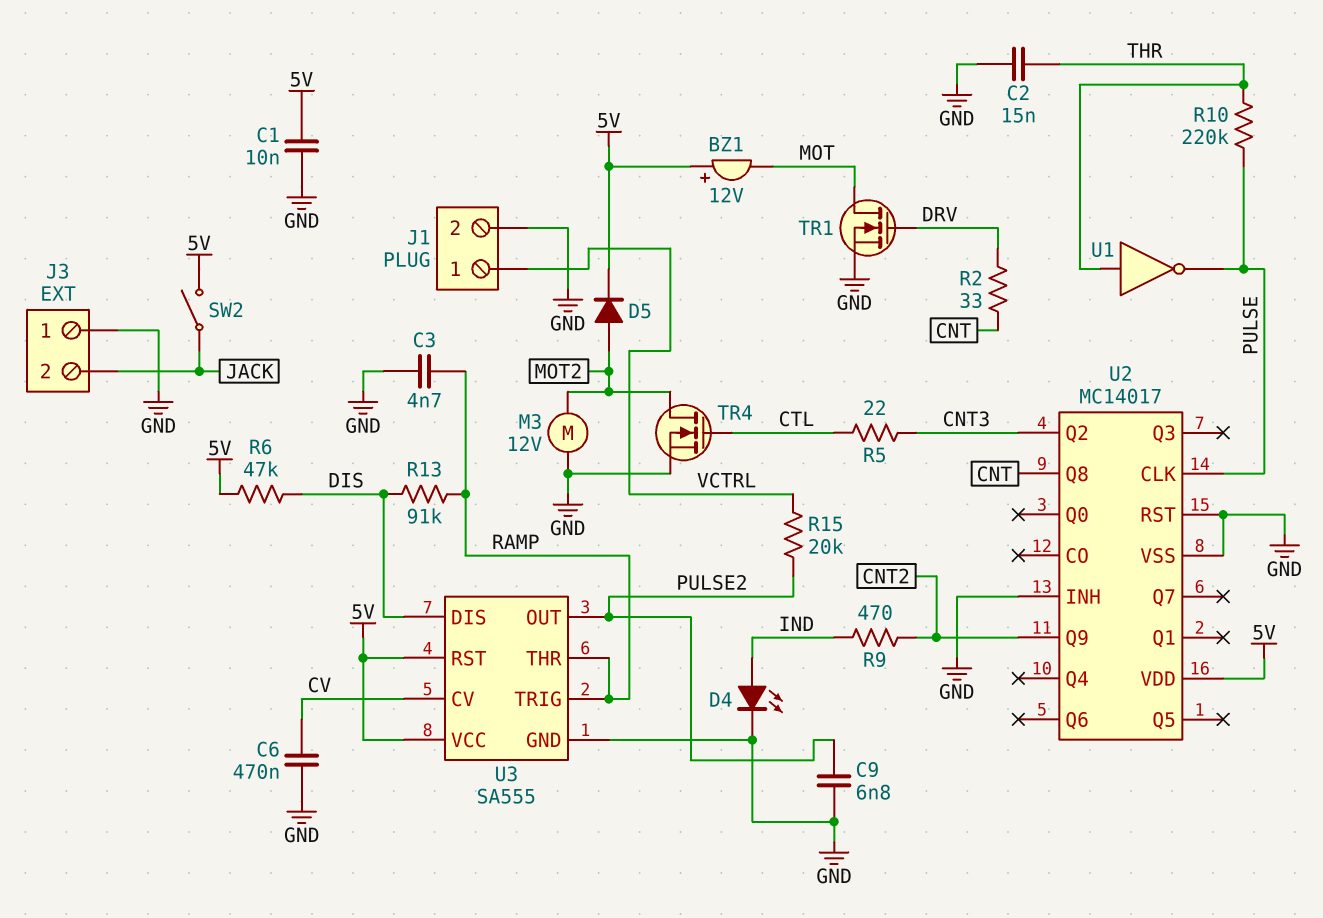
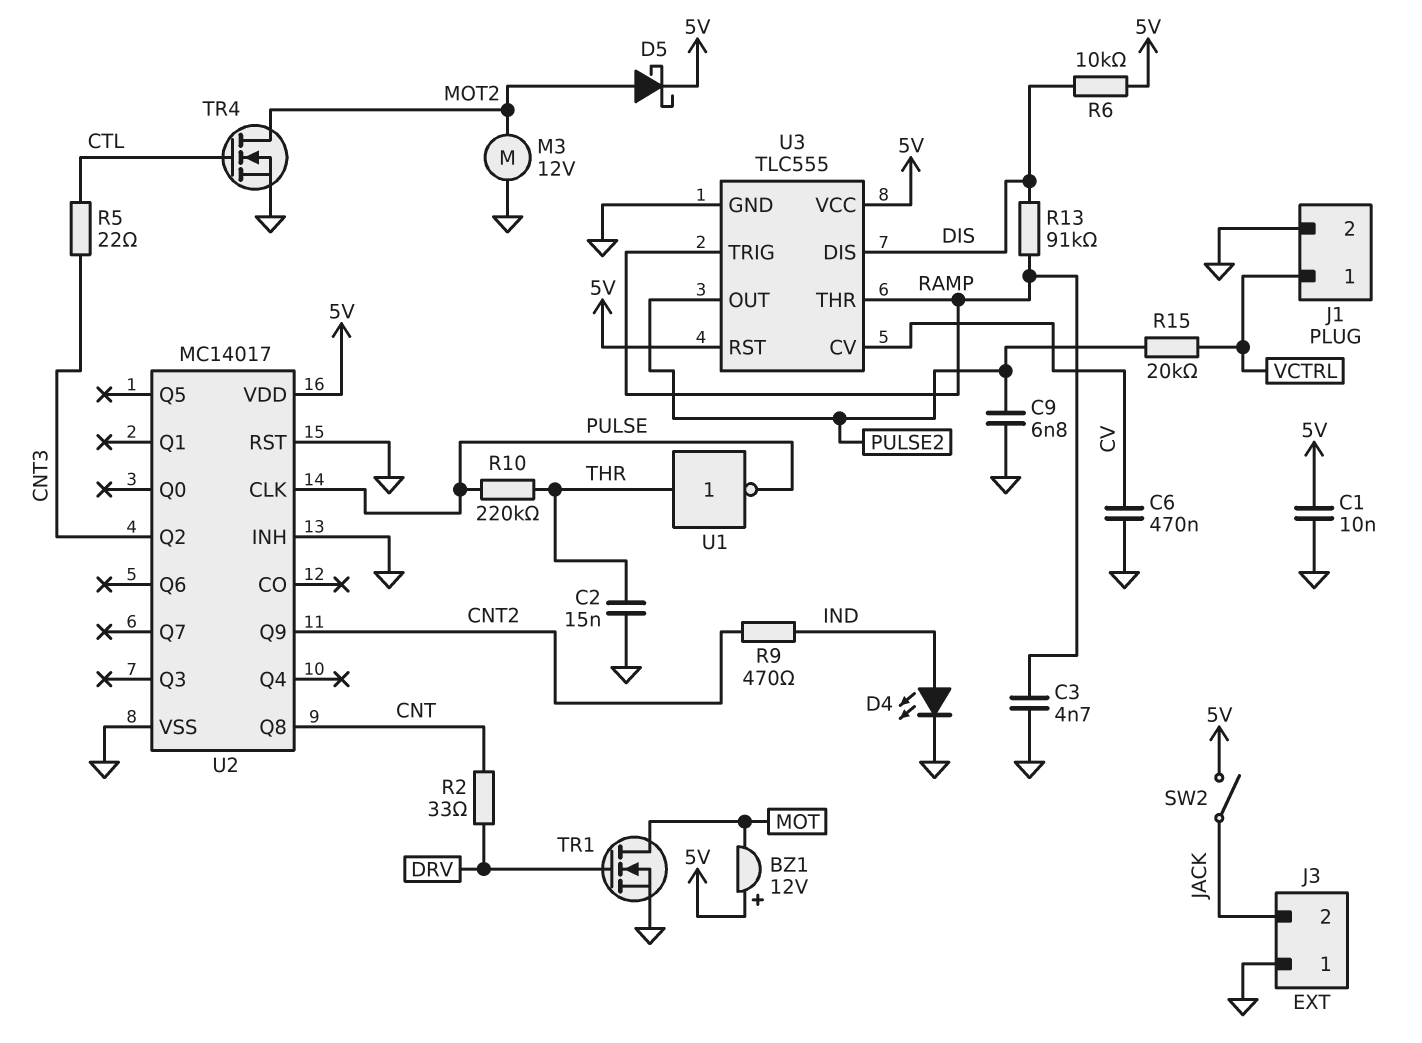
D5: diode (A MOT2, K 5V) -> schottky (A MOT2, K 5V)
R6: 47k (5V, DIS) -> 10k (5V, DIS)
U3: SA555 -> TLC555

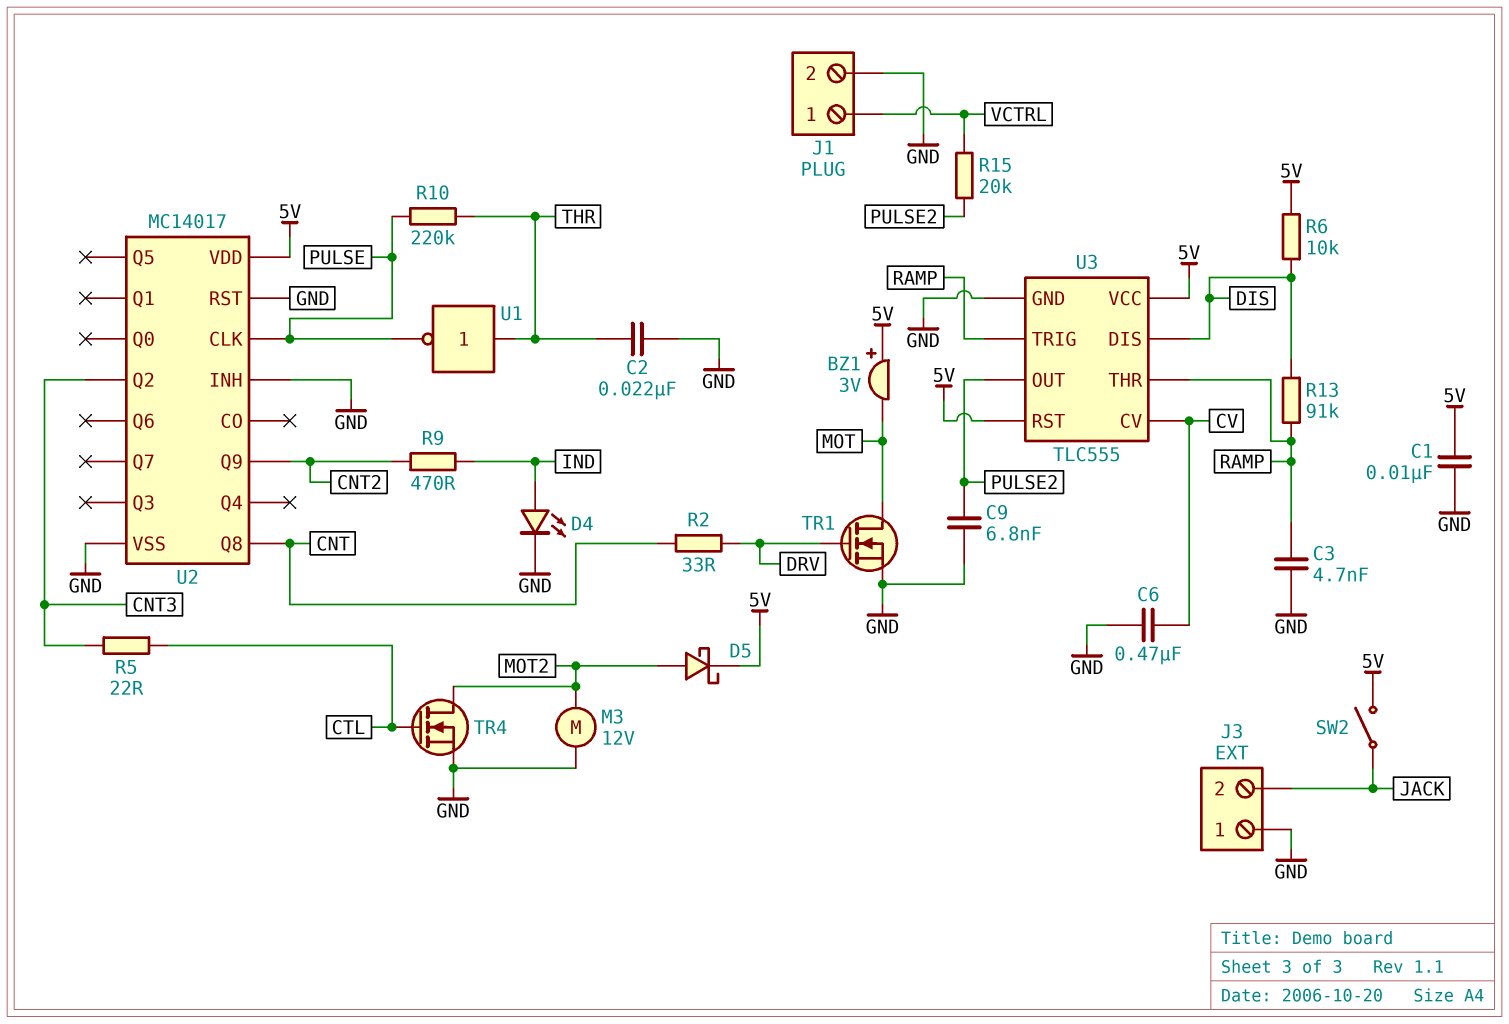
BZ1: buzzer 12V (plus 5V, minus MOT) -> buzzer 3V (plus 5V, minus MOT)
C2: 15nF (GND, THR) -> 22nF (GND, THR)

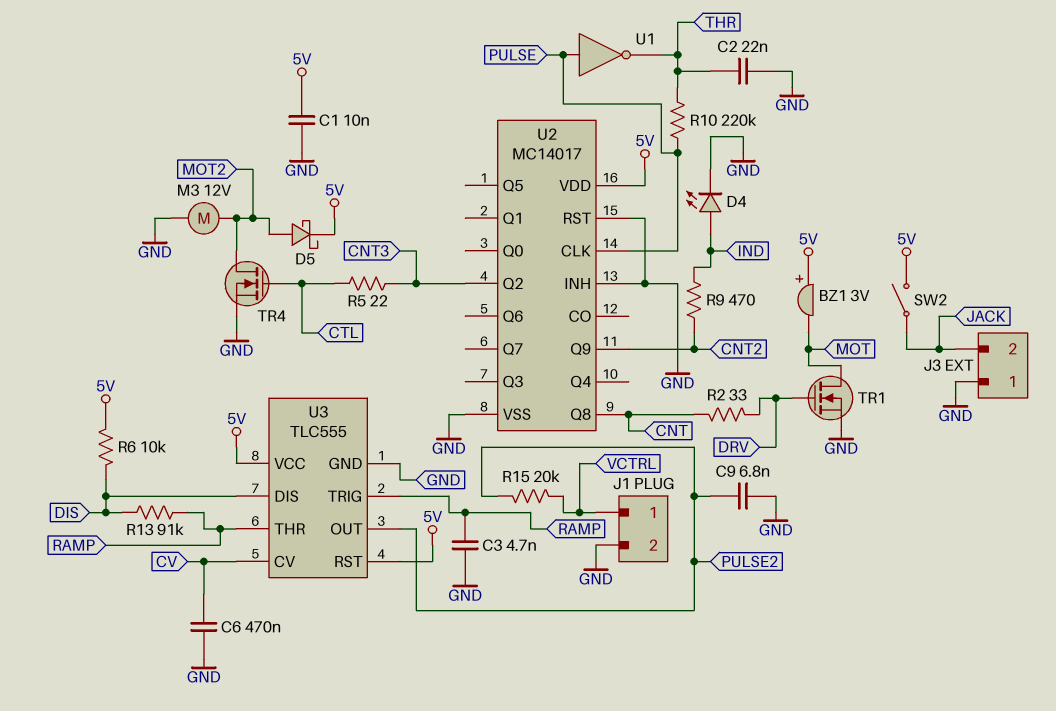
U1: NOT (in THR, out PULSE) -> NOT (in PULSE, out THR)

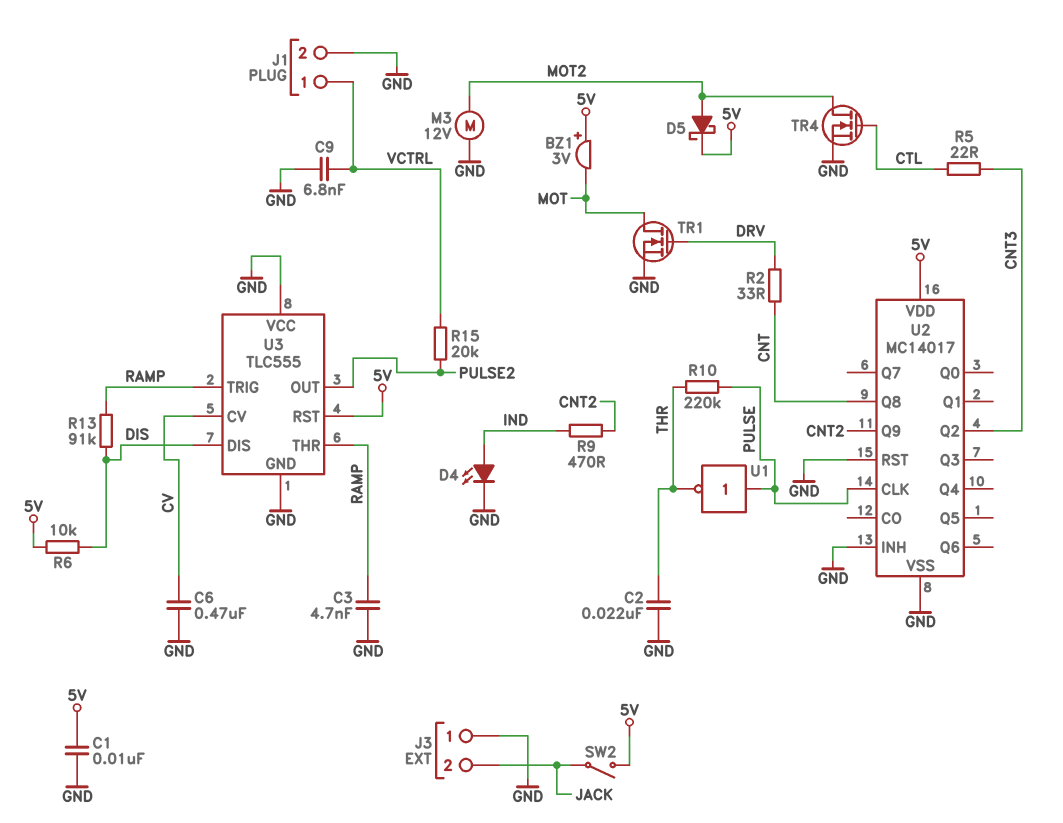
C9: 6.8nF (GND, PULSE2) -> 6.8nF (GND, VCTRL)
U3 pin VCC: 5V -> GND

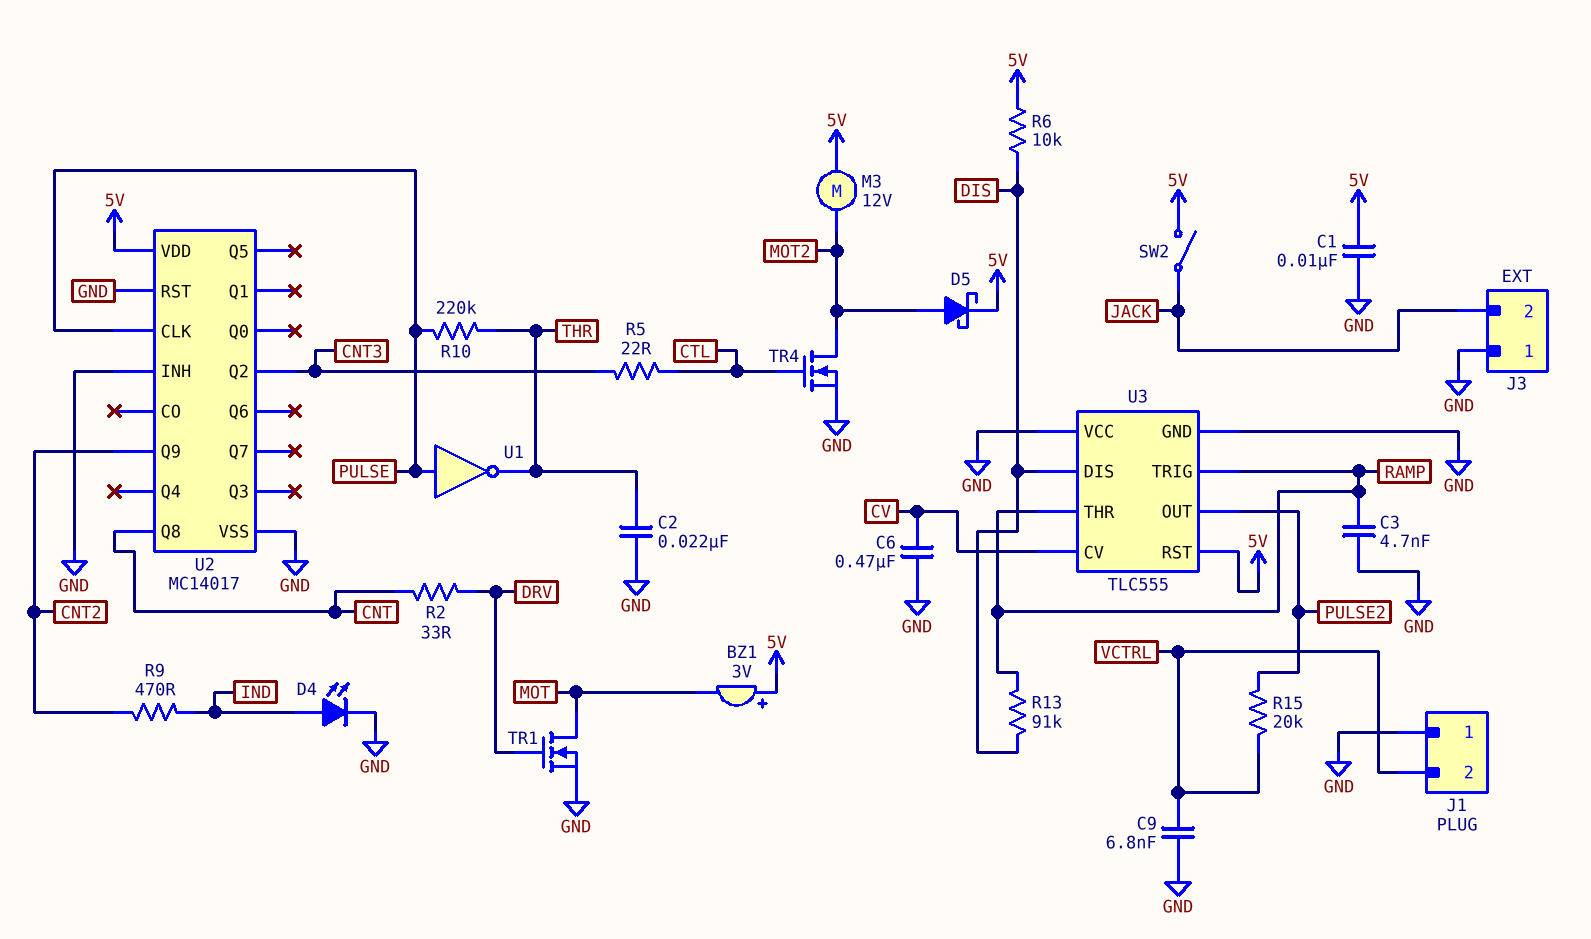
J1 pin 1: VCTRL -> GND
J1 pin 2: GND -> VCTRL
M3: motor 12V (GND, MOT2) -> motor 12V (5V, MOT2)

